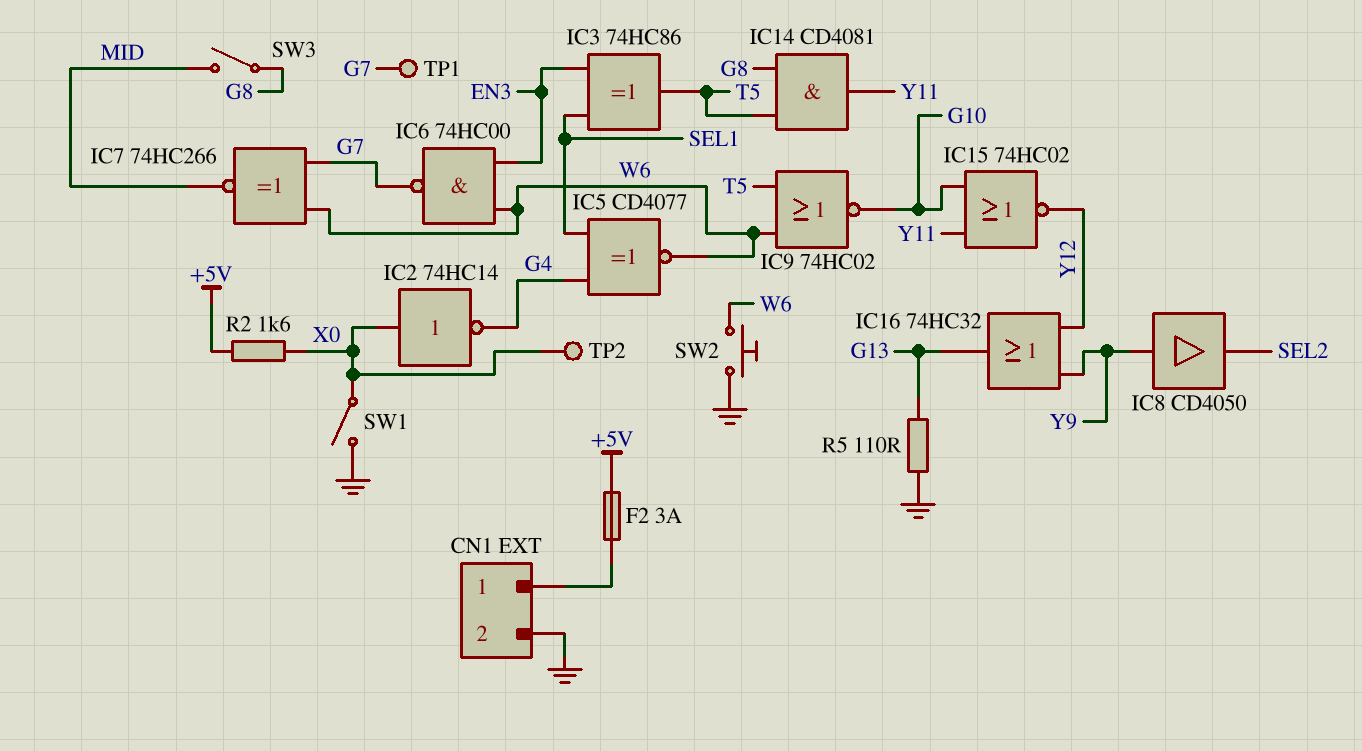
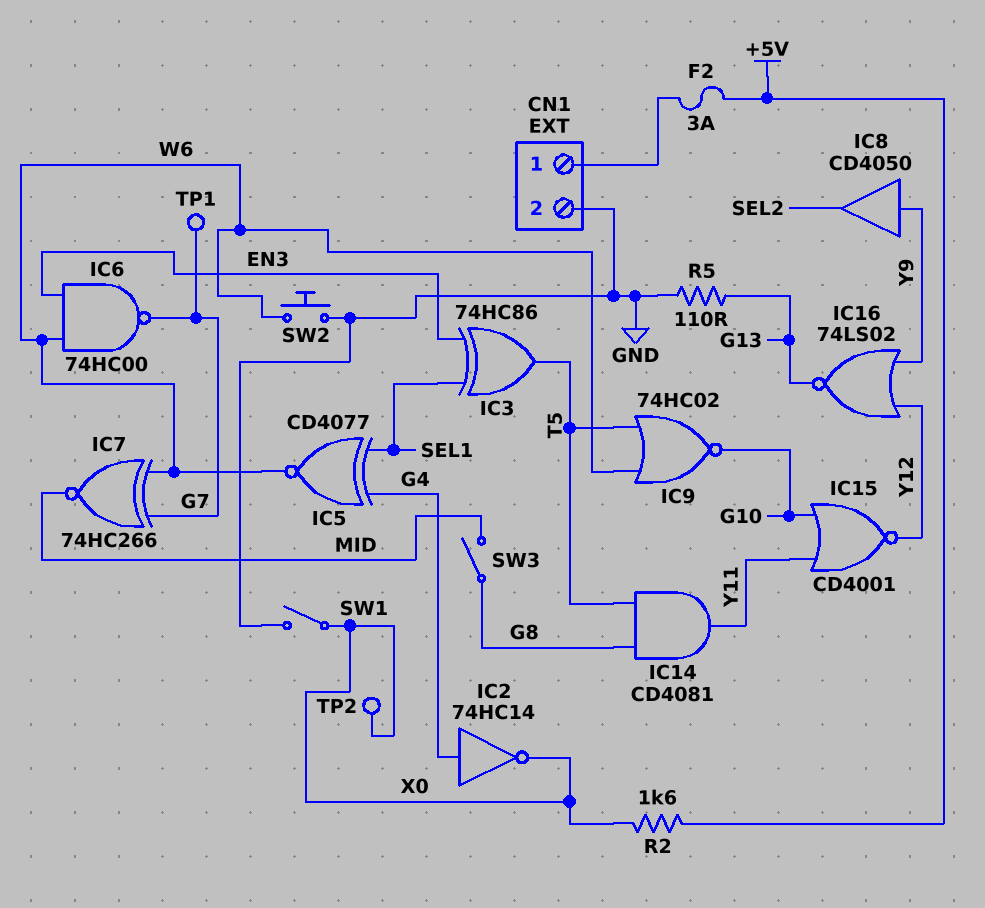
IC2: NOT 74HC14 (in X0, out G4) -> NOT 74HC14 (in G4, out X0)
IC15: NOR 74HC02 (in G10, in Y11, out Y12) -> NOR CD4001 (in G10, in Y11, out Y12)
IC16: OR 74HC32 (in Y9, in Y12, out G13) -> NOR 74LS02 (in Y9, in Y12, out G13)

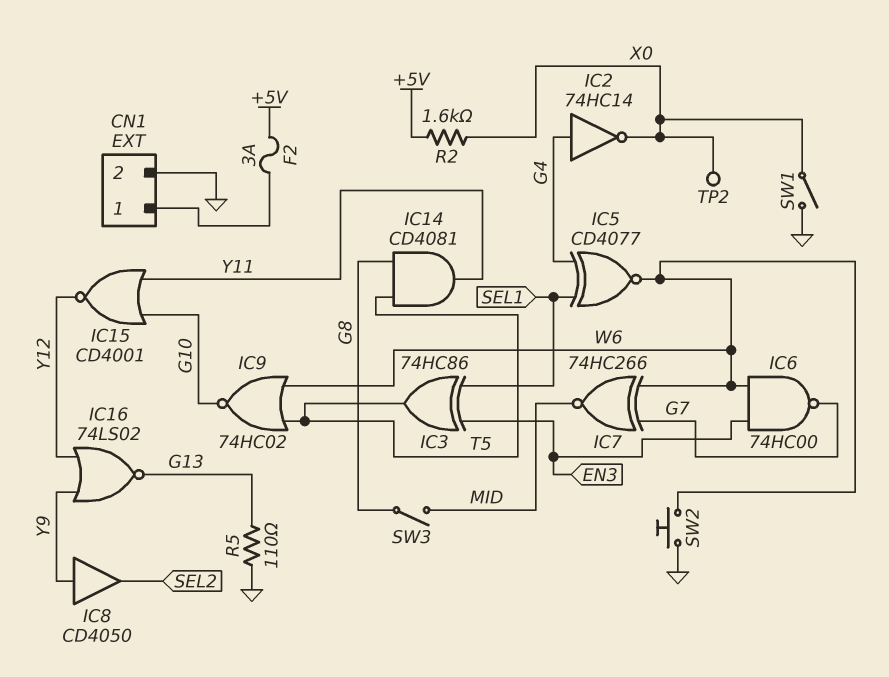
TP1: test point (G7) -> none

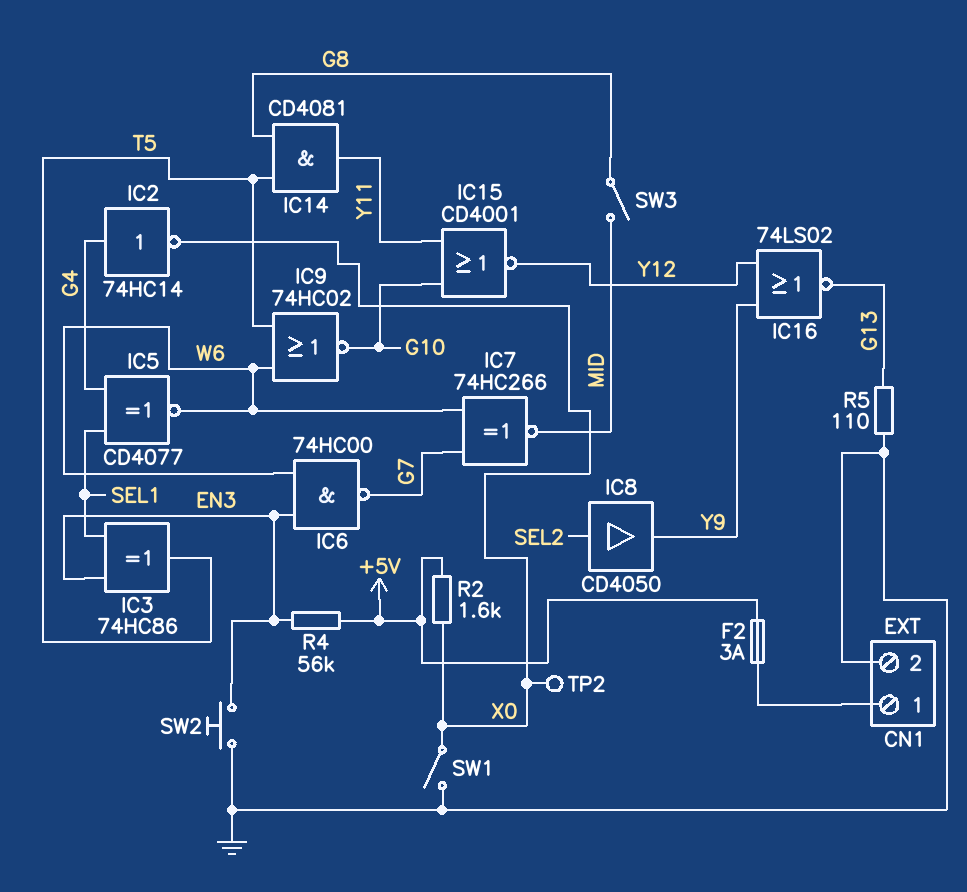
IC8: buffer CD4050 (in Y9, out SEL2) -> buffer CD4050 (in SEL2, out Y9)
R4: none -> 56k (+5V, EN3)
SW2: button (GND, W6) -> button (EN3, GND)

